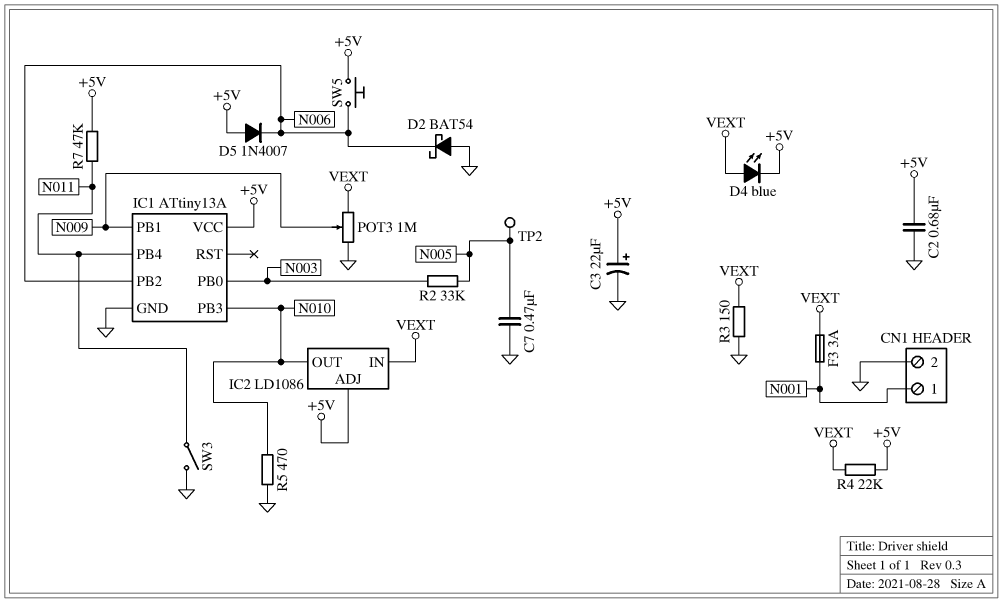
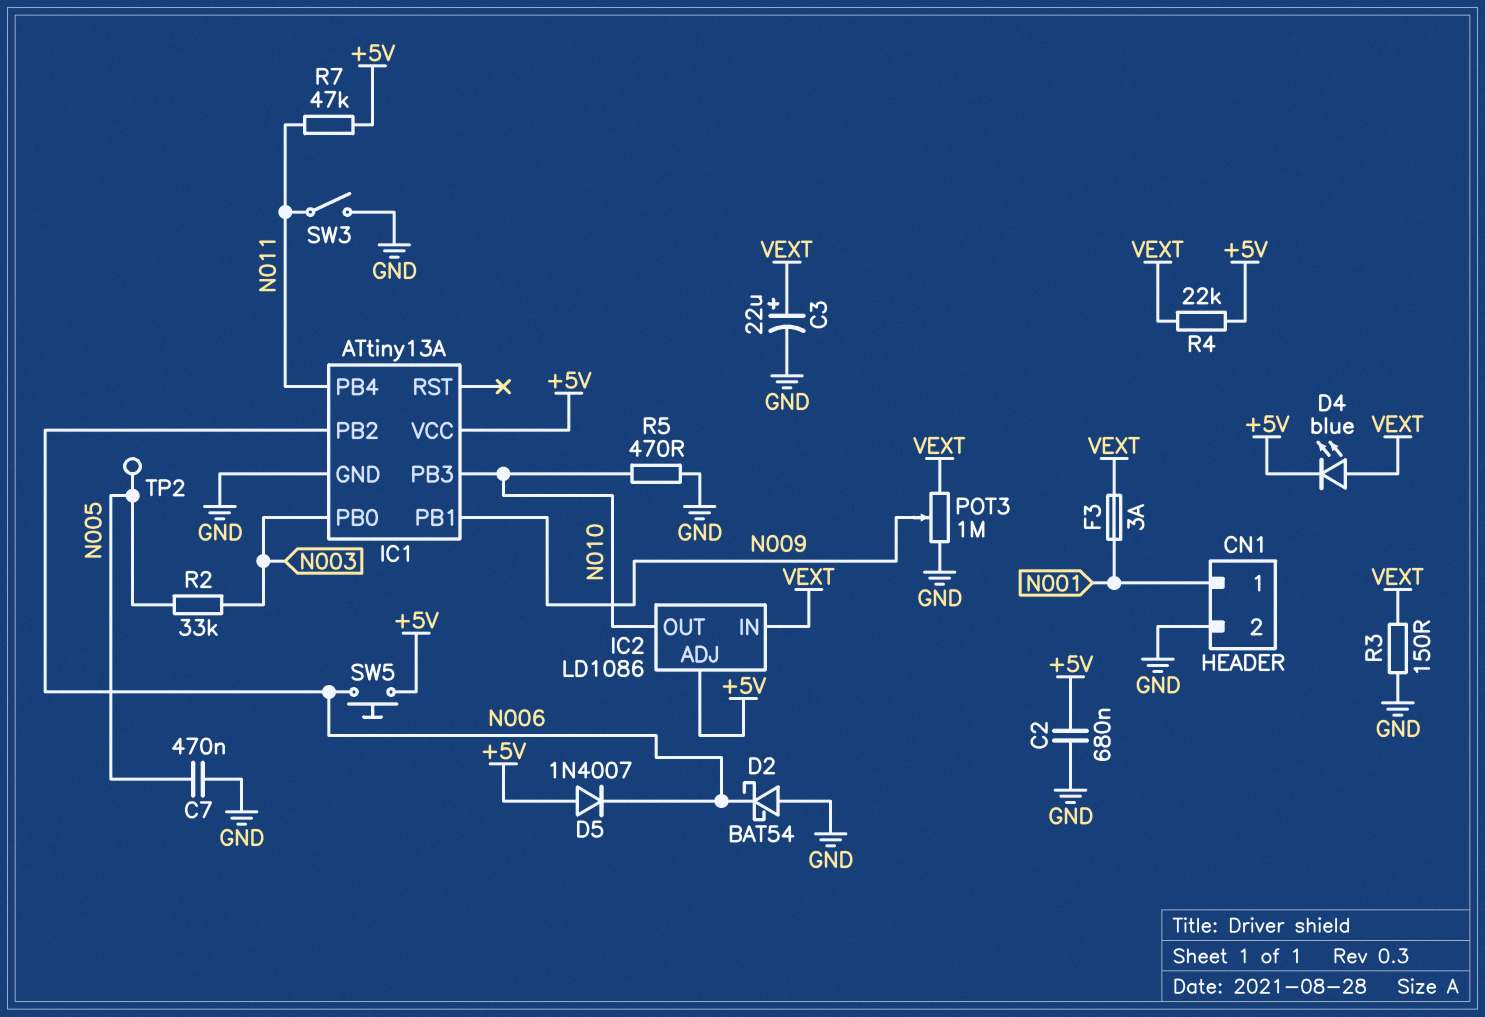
C3: 22uF (plus +5V, minus GND) -> 22uF (plus VEXT, minus GND)

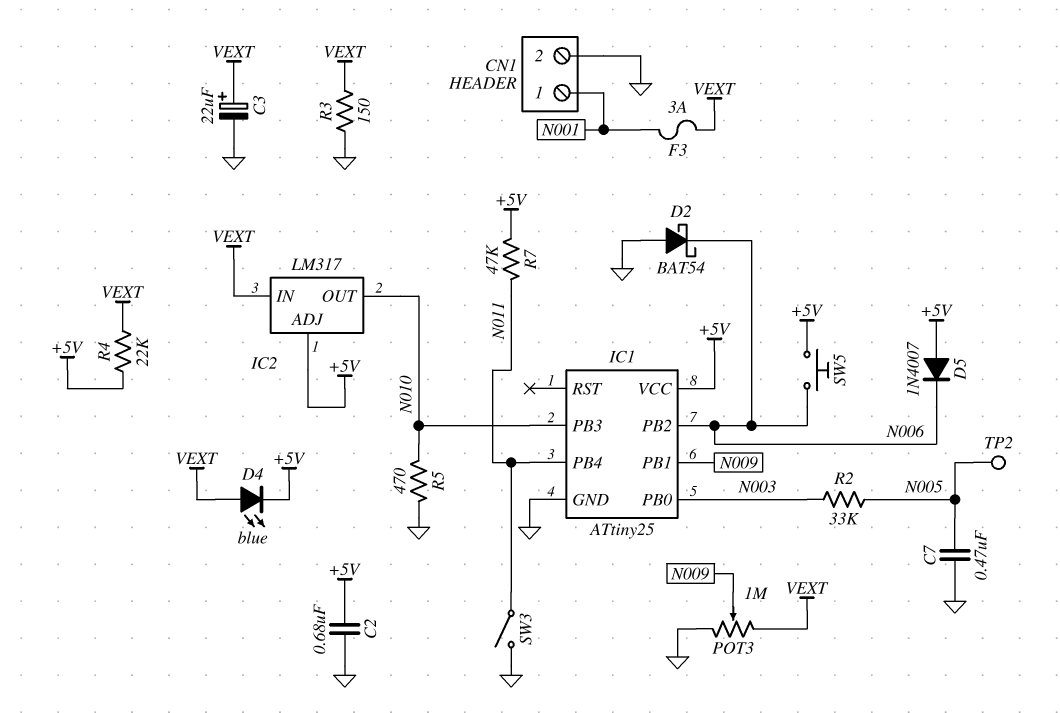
IC1: ATtiny13A -> ATtiny25
IC2: LD1086 -> LM317

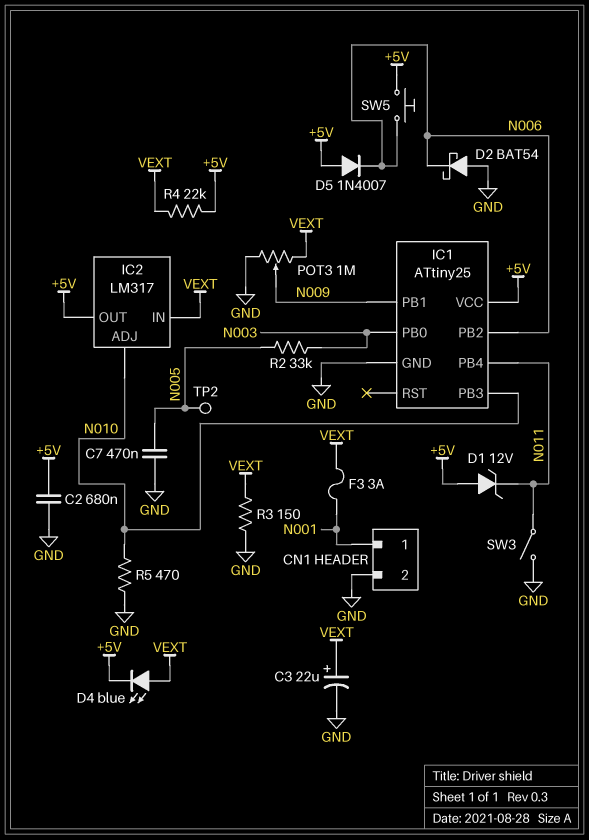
D1: none -> zener 12V (A +5V, K N011)
IC2 pin ADJ: +5V -> N010
IC2 pin OUT: N010 -> +5V
R7: 47k (+5V, N011) -> none

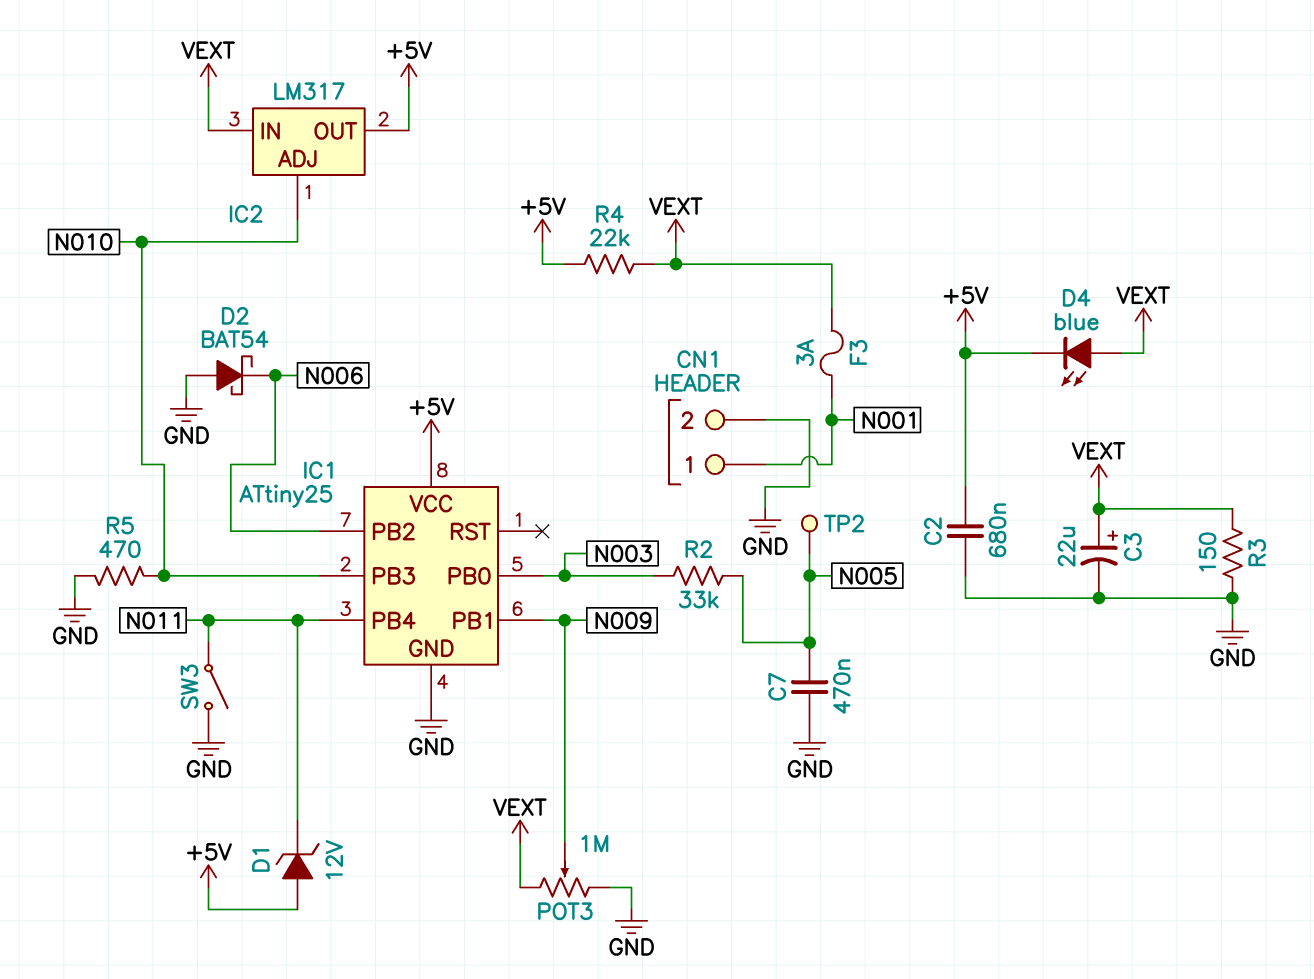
D5: diode 1N4007 (A +5V, K N006) -> none
SW5: button (+5V, N006) -> none

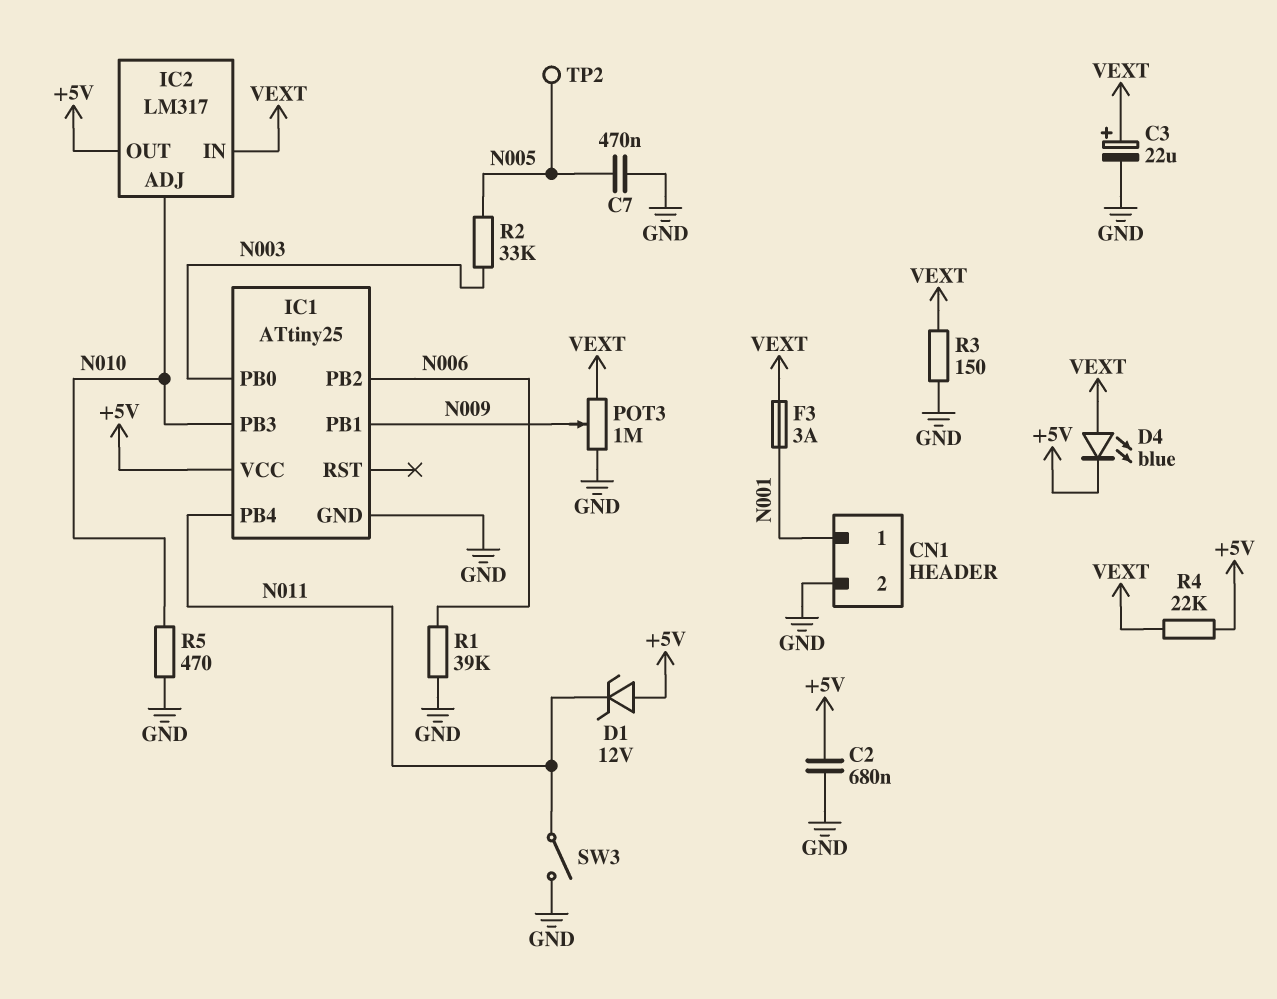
D2: schottky BAT54 (A GND, K N006) -> none
R1: none -> 39k (GND, N006)

